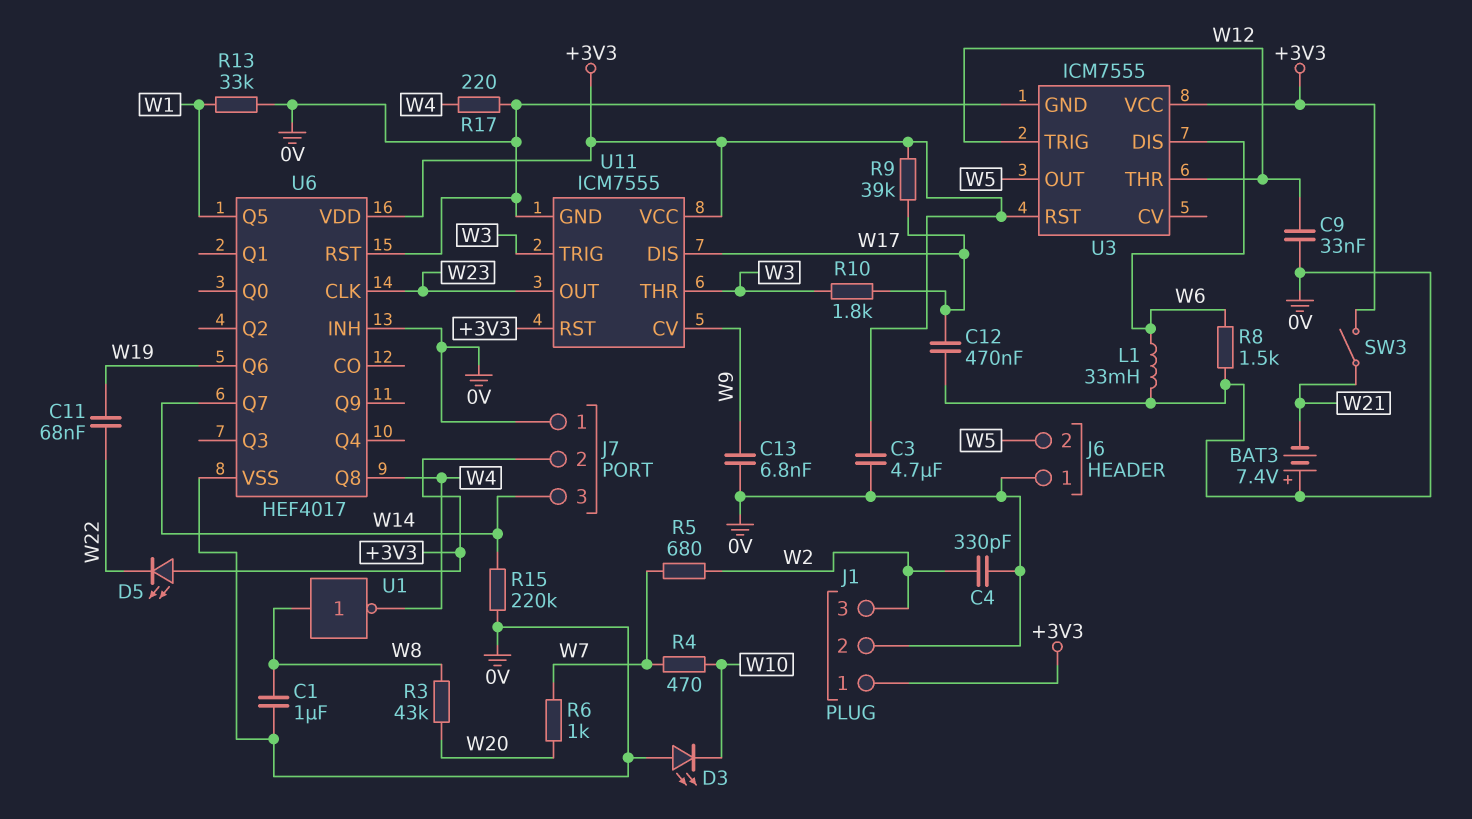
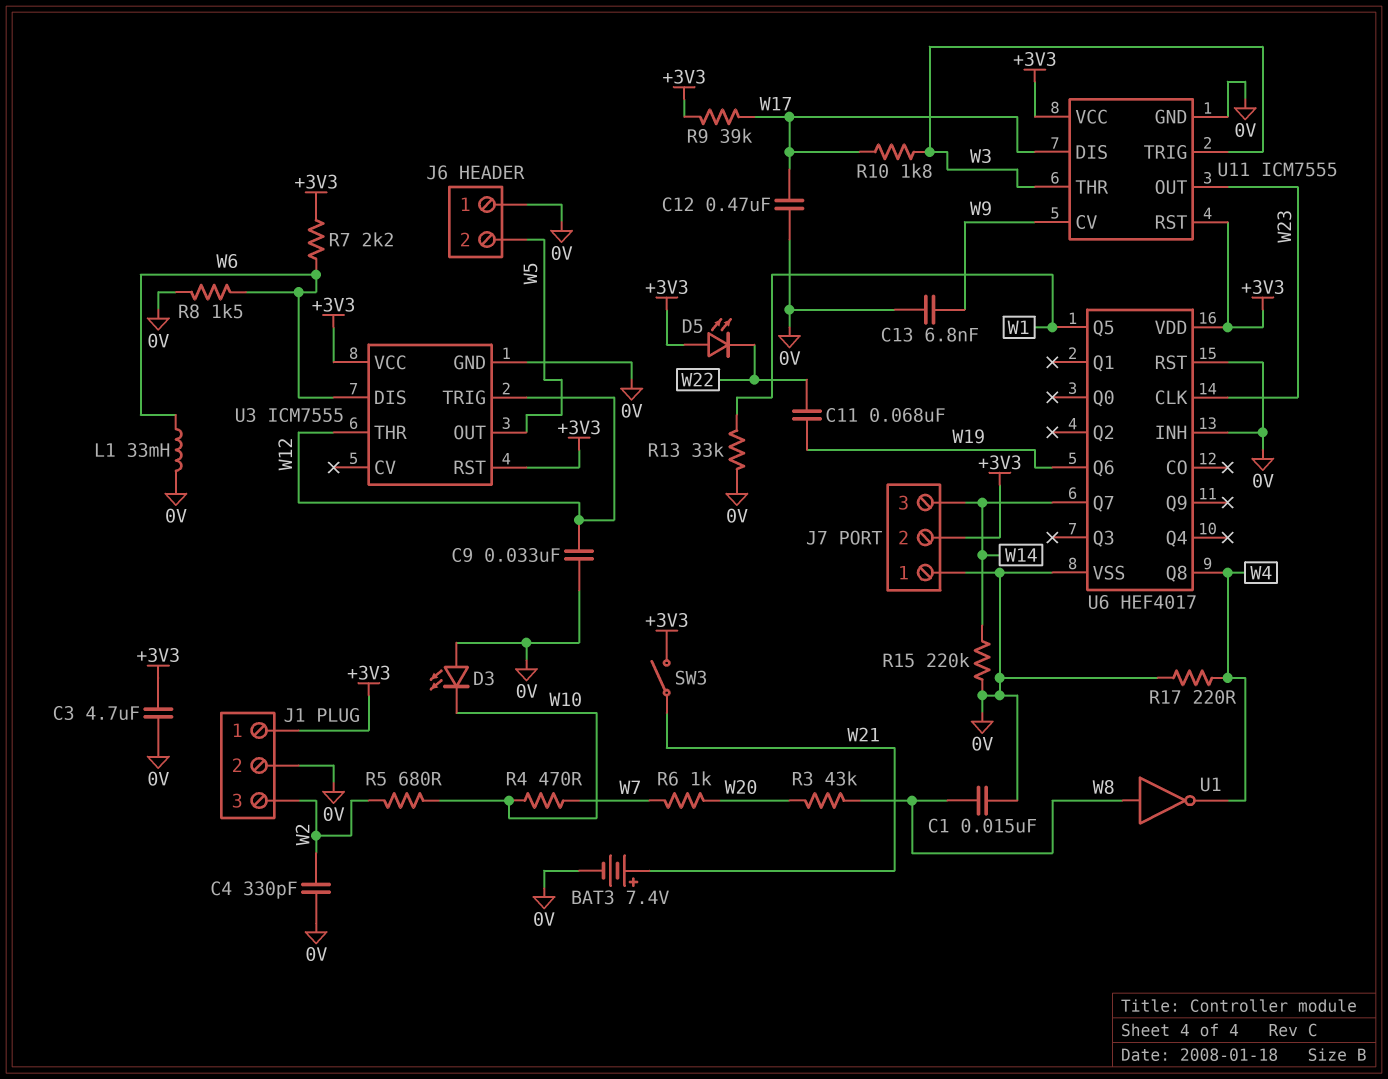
BAT3: 7.4V (plus 0V, minus W21) -> 7.4V (plus W21, minus 0V)
C1: 1uF (0V, W8) -> 15nF (0V, W8)
R5: 680 (W2, W7) -> 680 (W2, W10)
R7: none -> 2.2k (+3V3, W6)

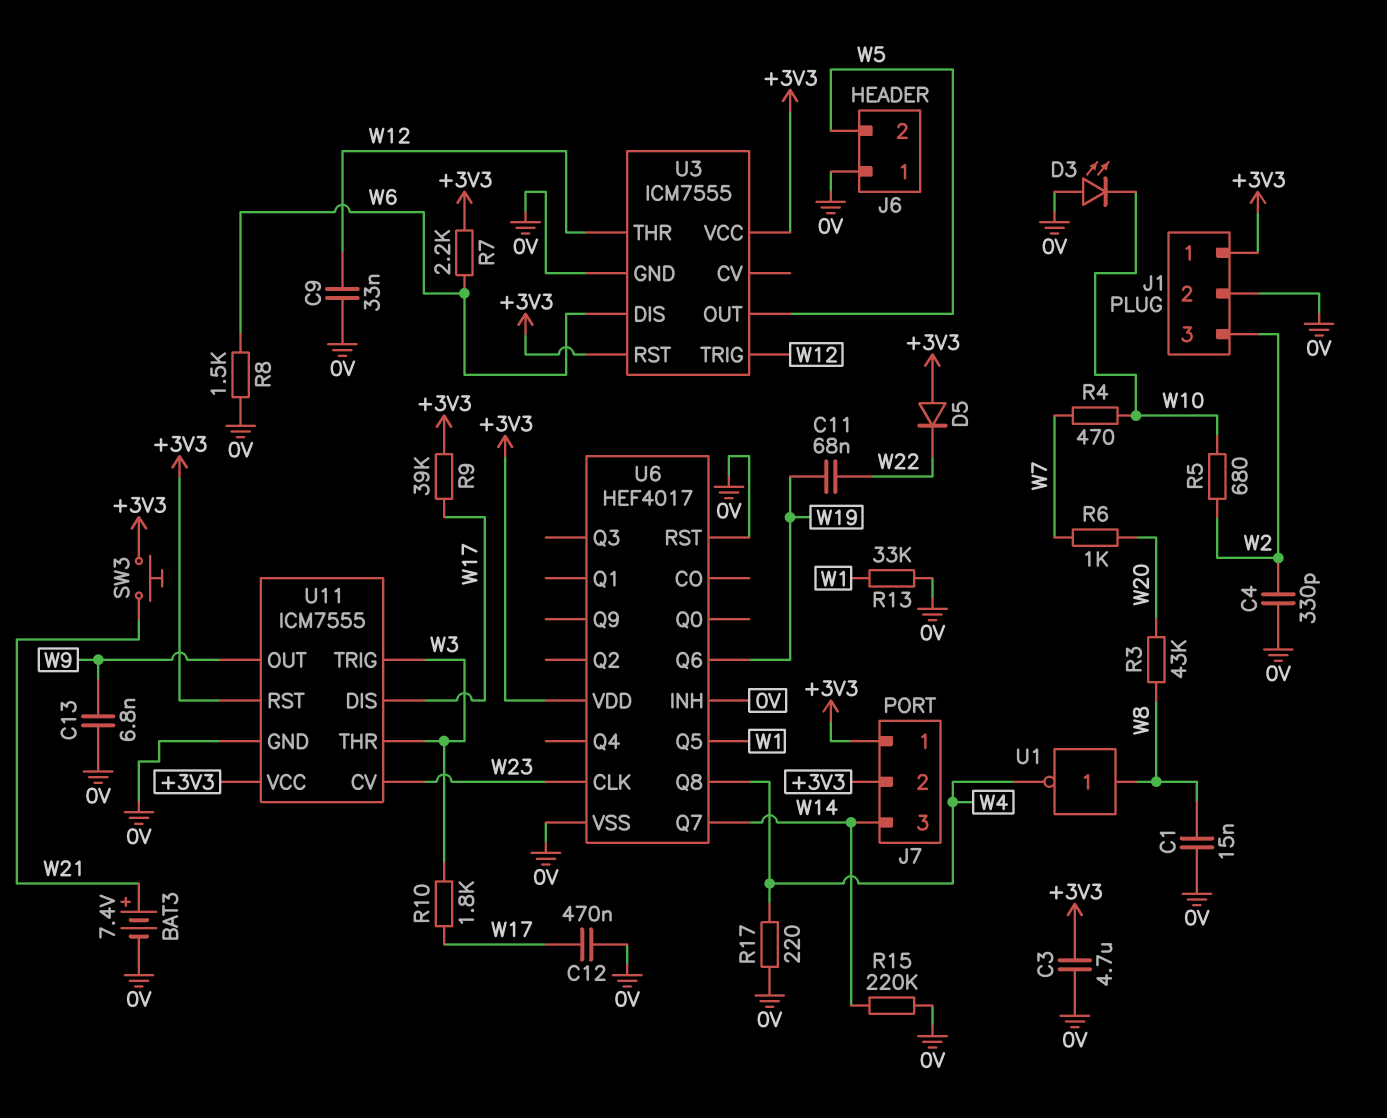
D5: LED (A +3V3, K W22) -> diode (A +3V3, K W22)
J7 pin 1: 0V -> +3V3
L1: 33mH (0V, W6) -> none
SW3: switch (+3V3, W21) -> button (+3V3, W21)
U11 pin CV: W9 -> W23
U11 pin OUT: W23 -> W9

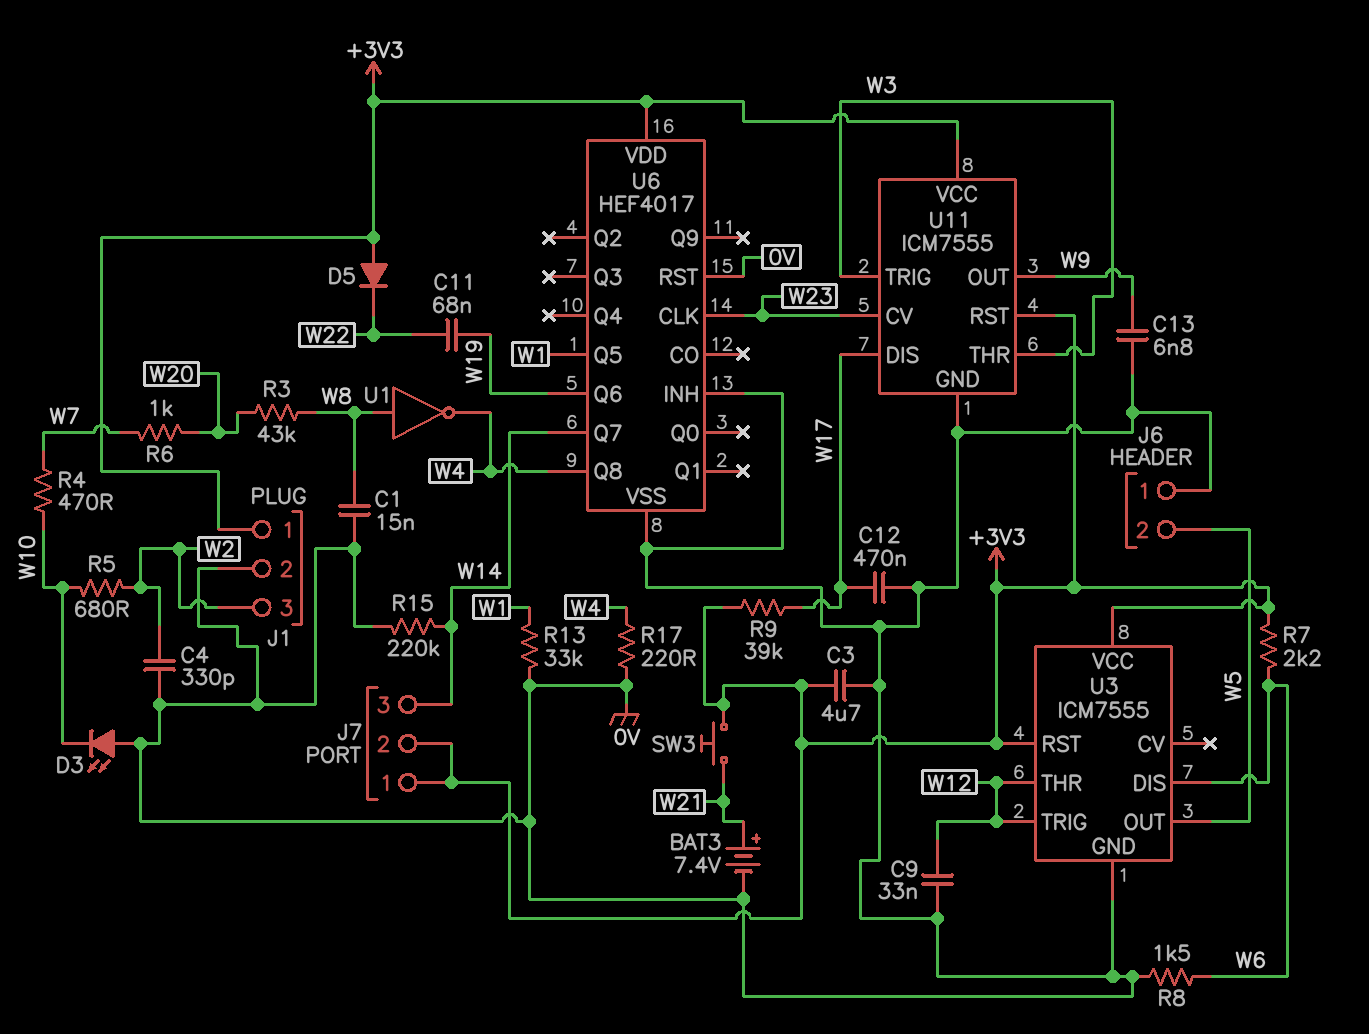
R10: 1.8k (W3, W17) -> none

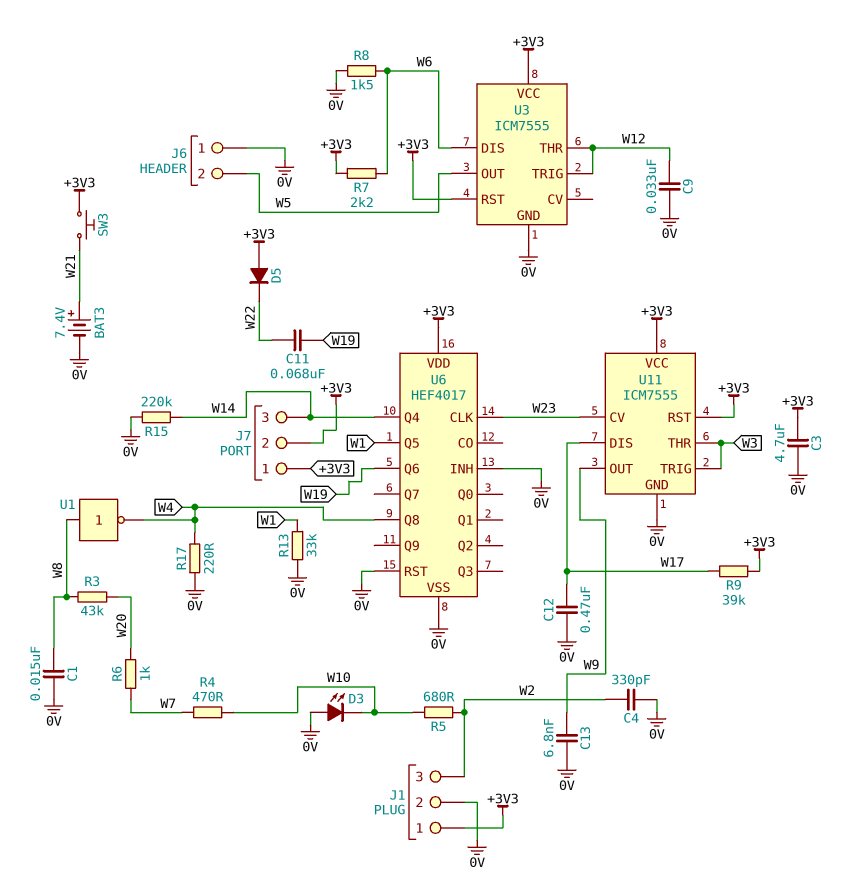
U6 pin Q4: none -> W14
U6 pin Q7: W14 -> none

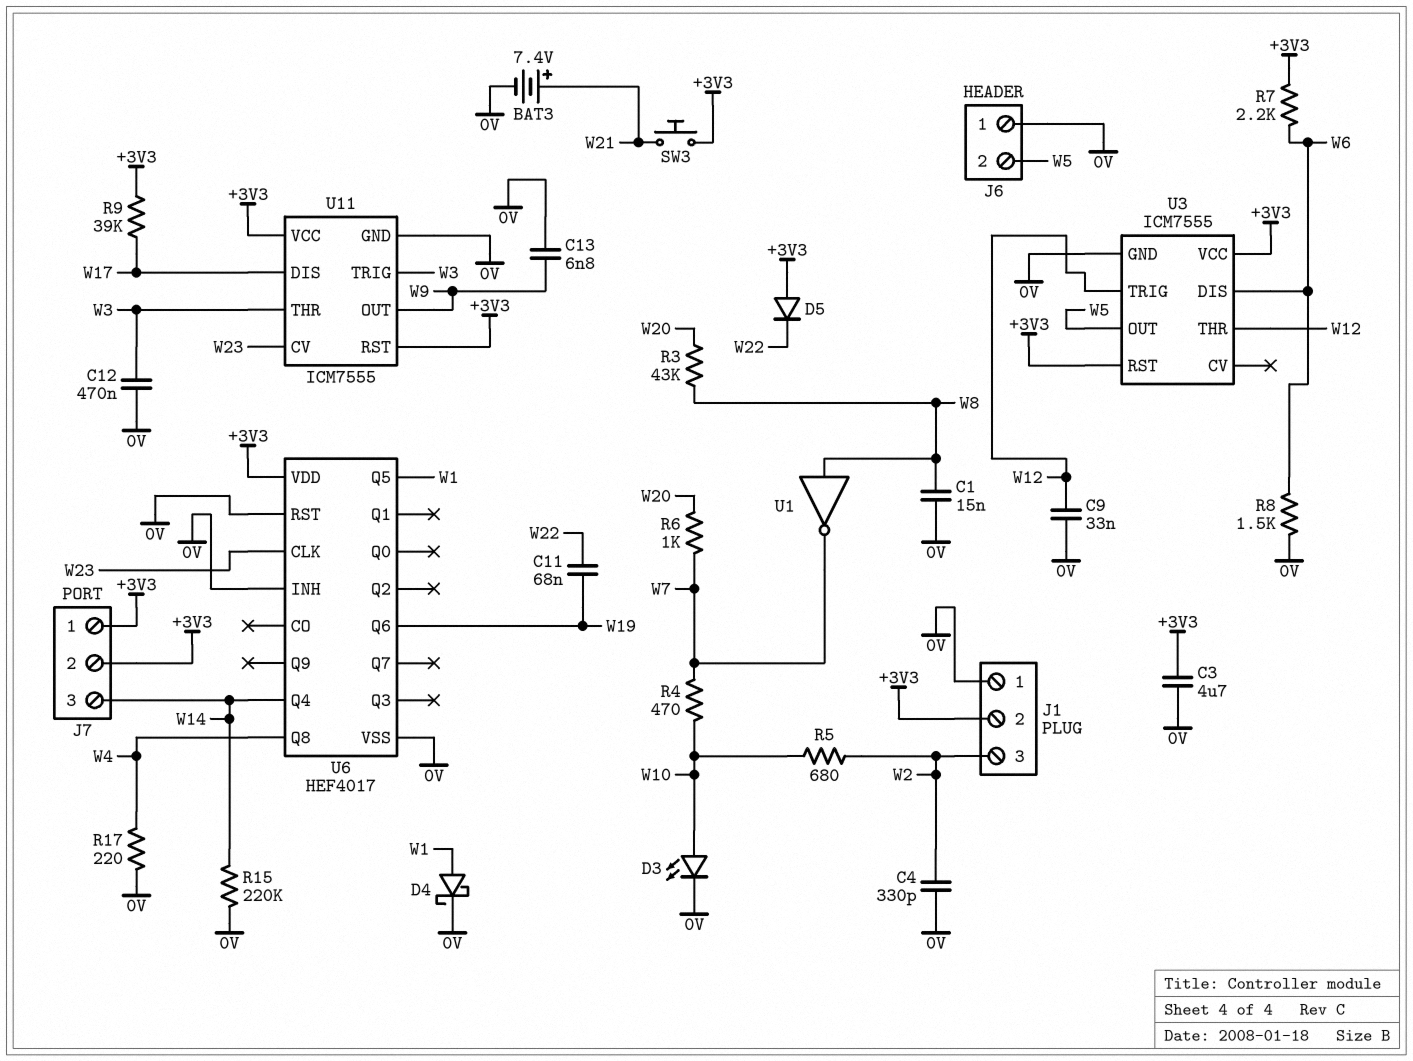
C12: 470nF (0V, W17) -> 470nF (0V, W3)
D3: LED (A 0V, K W10) -> LED (A W10, K 0V)
D4: none -> schottky (A W1, K 0V)
J1 pin 1: +3V3 -> 0V
J1 pin 2: 0V -> +3V3
R13: 33k (0V, W1) -> none
U1: NOT (in W8, out W4) -> NOT (in W8, out W7)

